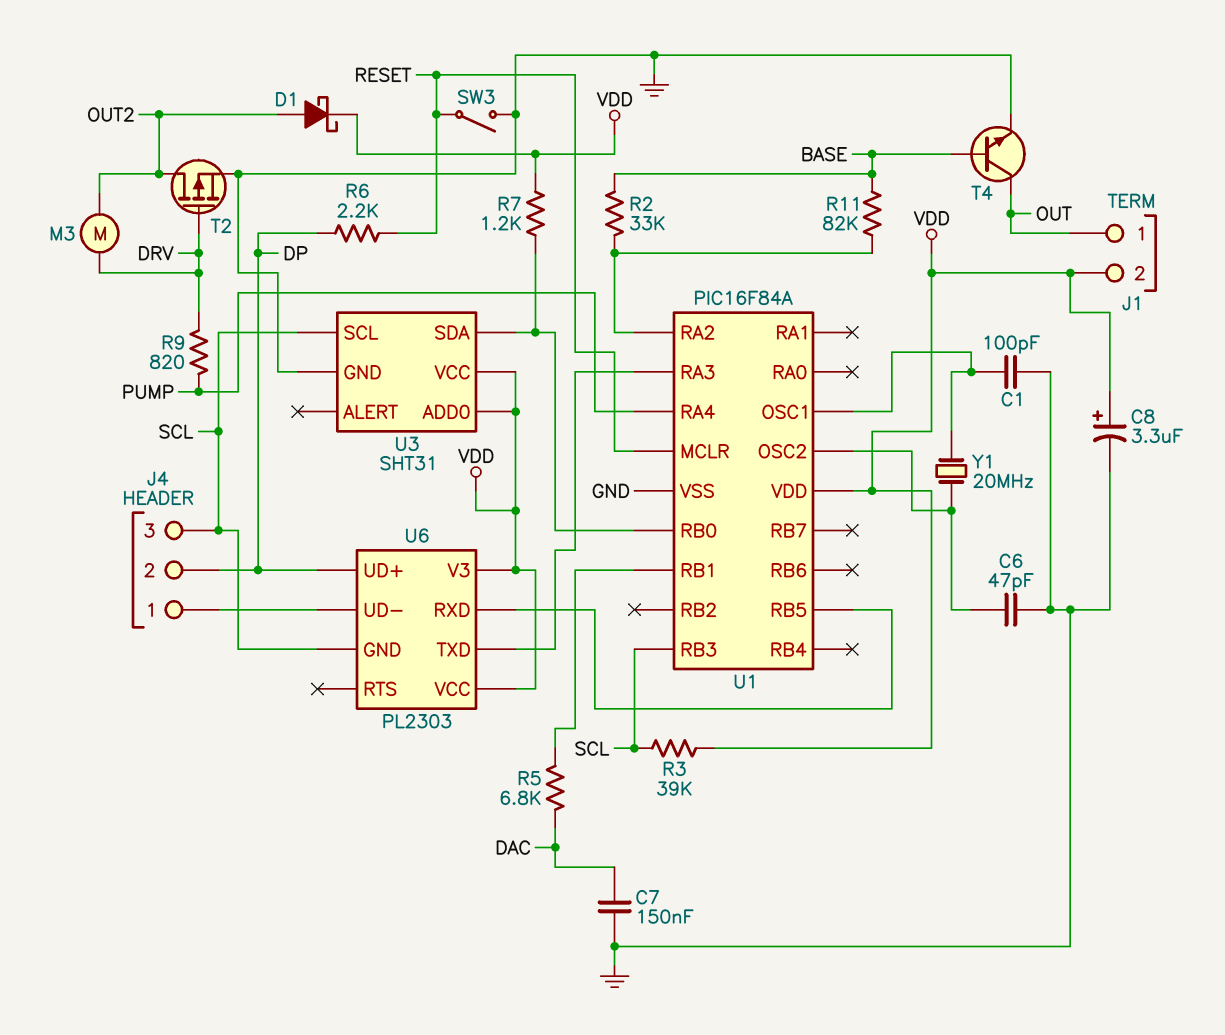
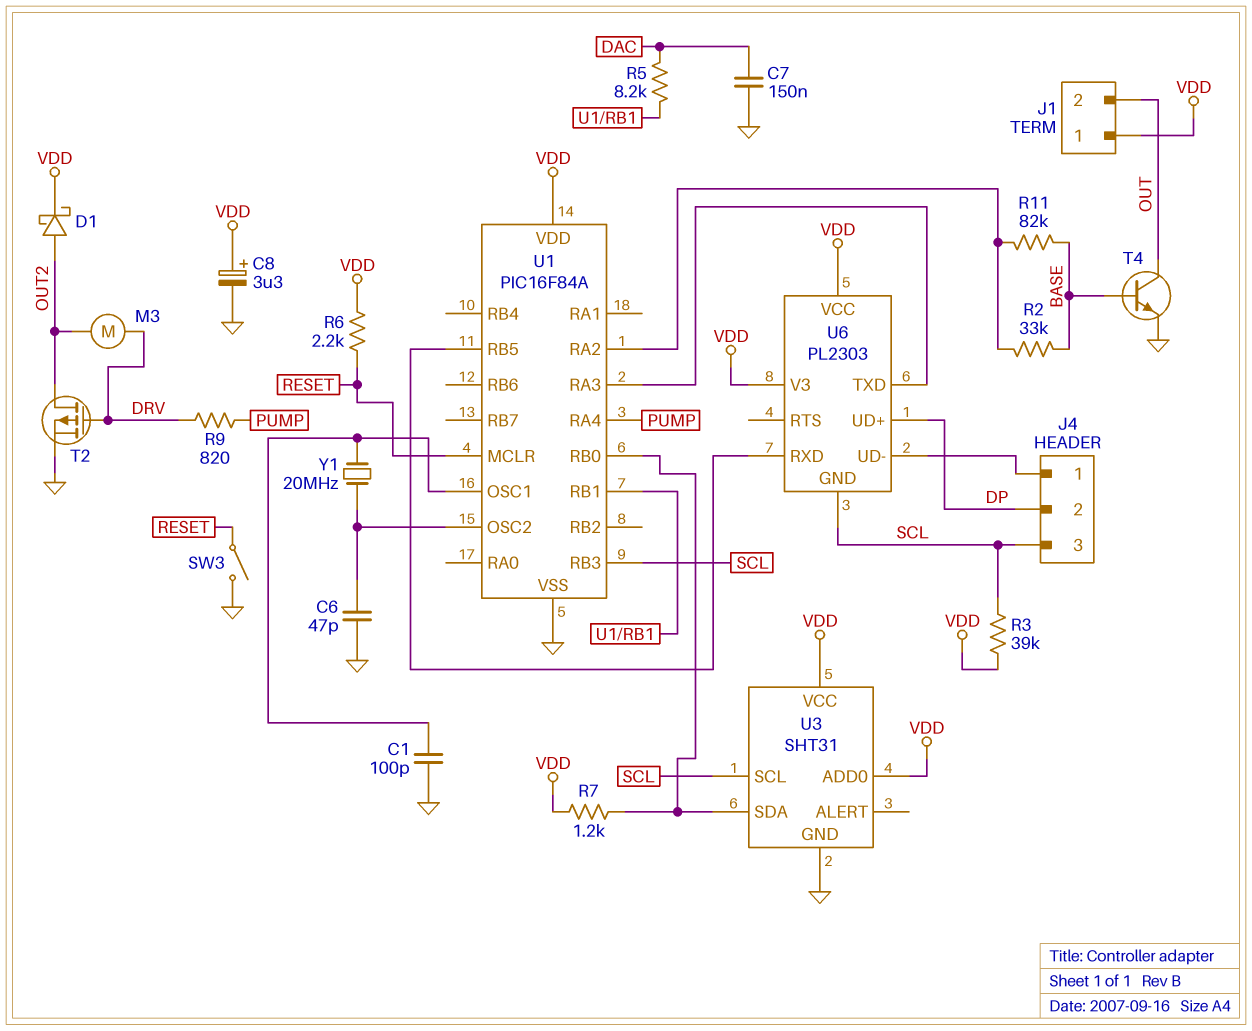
J1 pin 1: OUT -> VDD
J1 pin 2: VDD -> OUT
R5: 6.8k (DAC, U1/RB1) -> 8.2k (DAC, U1/RB1)
R6: 2.2k (DP, RESET) -> 2.2k (RESET, VDD)

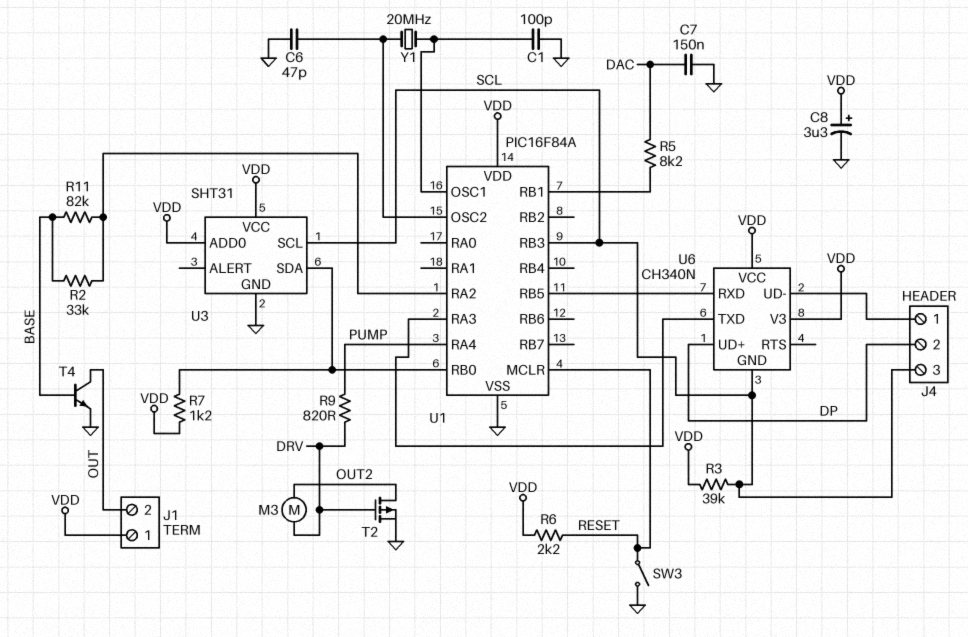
D1: schottky (A OUT2, K VDD) -> none
U6: PL2303 -> CH340N

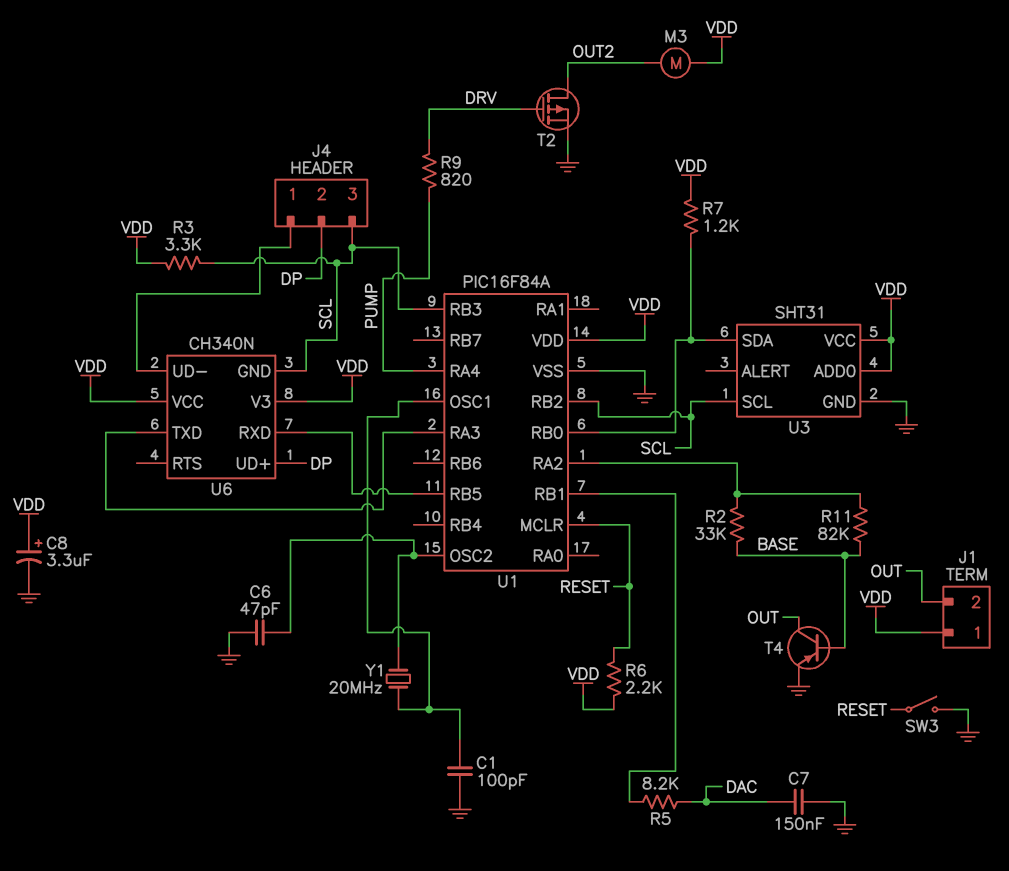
M3: motor (DRV, OUT2) -> motor (OUT2, VDD)
R3: 39k (SCL, VDD) -> 3.3k (SCL, VDD)
T4: NPN (B BASE, C OUT, E GND) -> PNP (B BASE, C OUT, E GND)
U1 pin RB2: none -> SCL

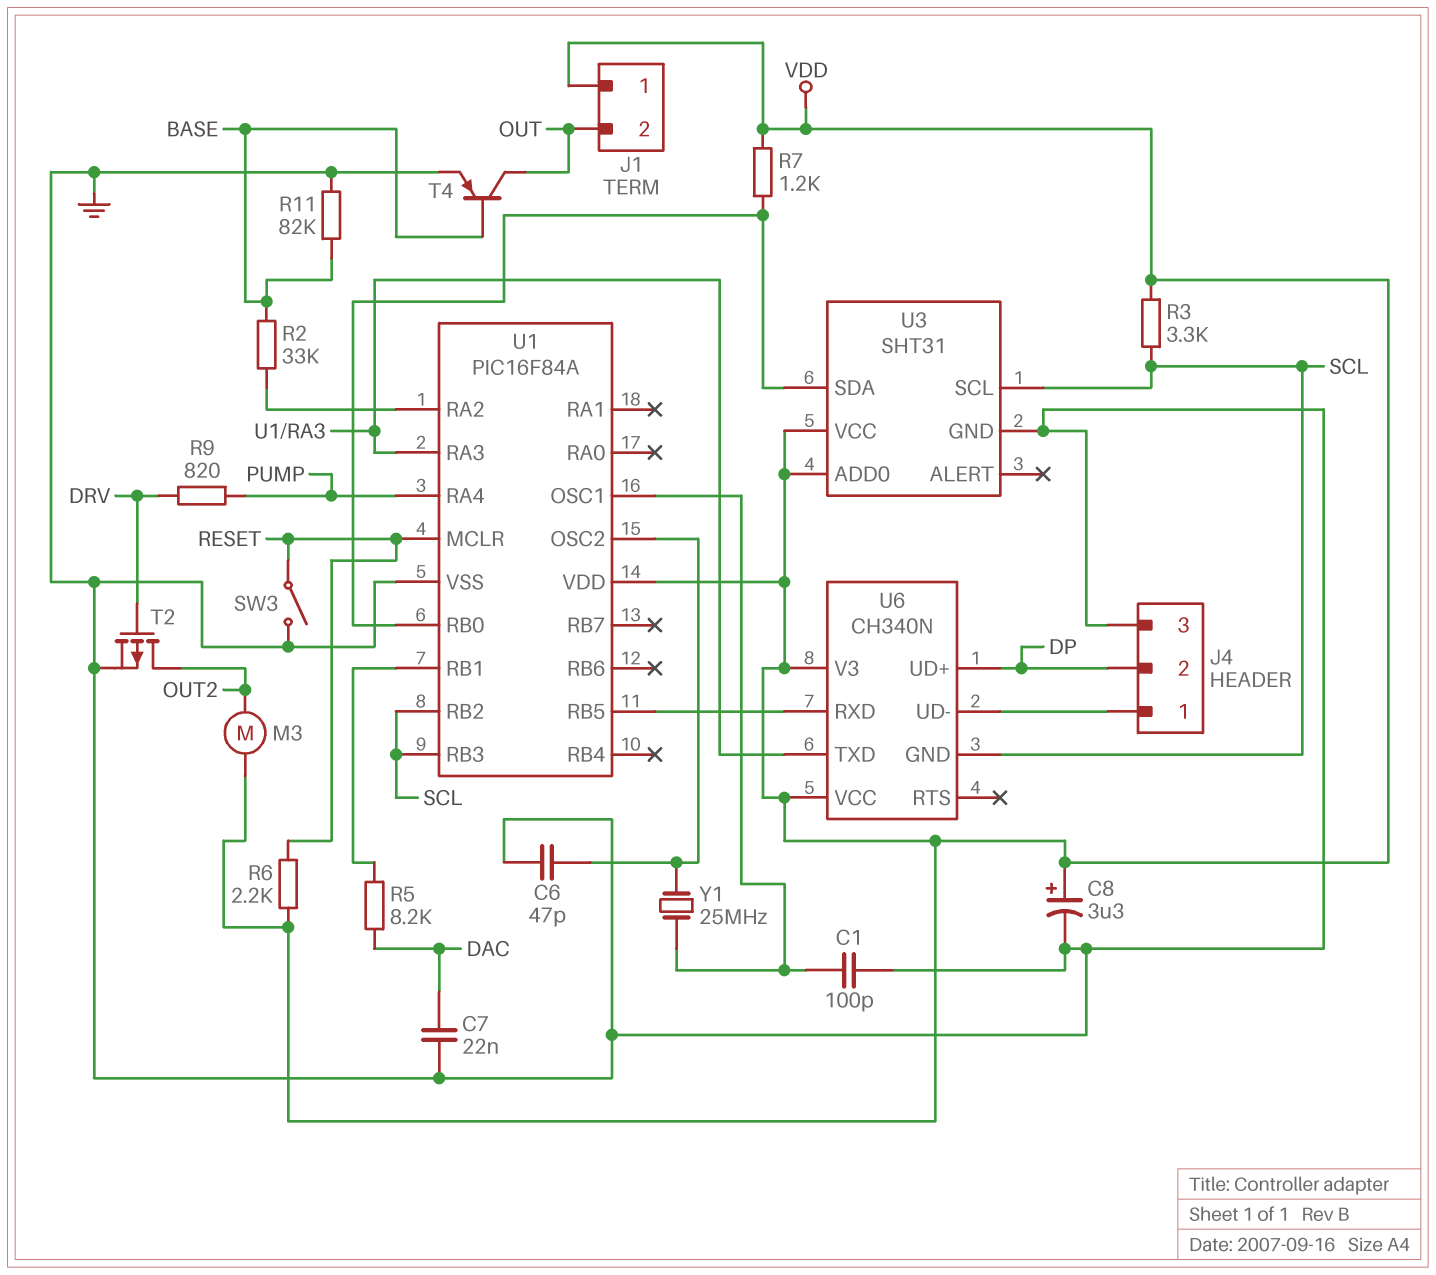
C7: 150nF (DAC, GND) -> 22nF (DAC, GND)
J4 pin 3: SCL -> GND
R11: 82k (BASE, U1/RA2) -> 82k (BASE, GND)
Y1: 20MHz (U1/OSC1, U1/OSC2) -> 25MHz (U1/OSC1, U1/OSC2)

